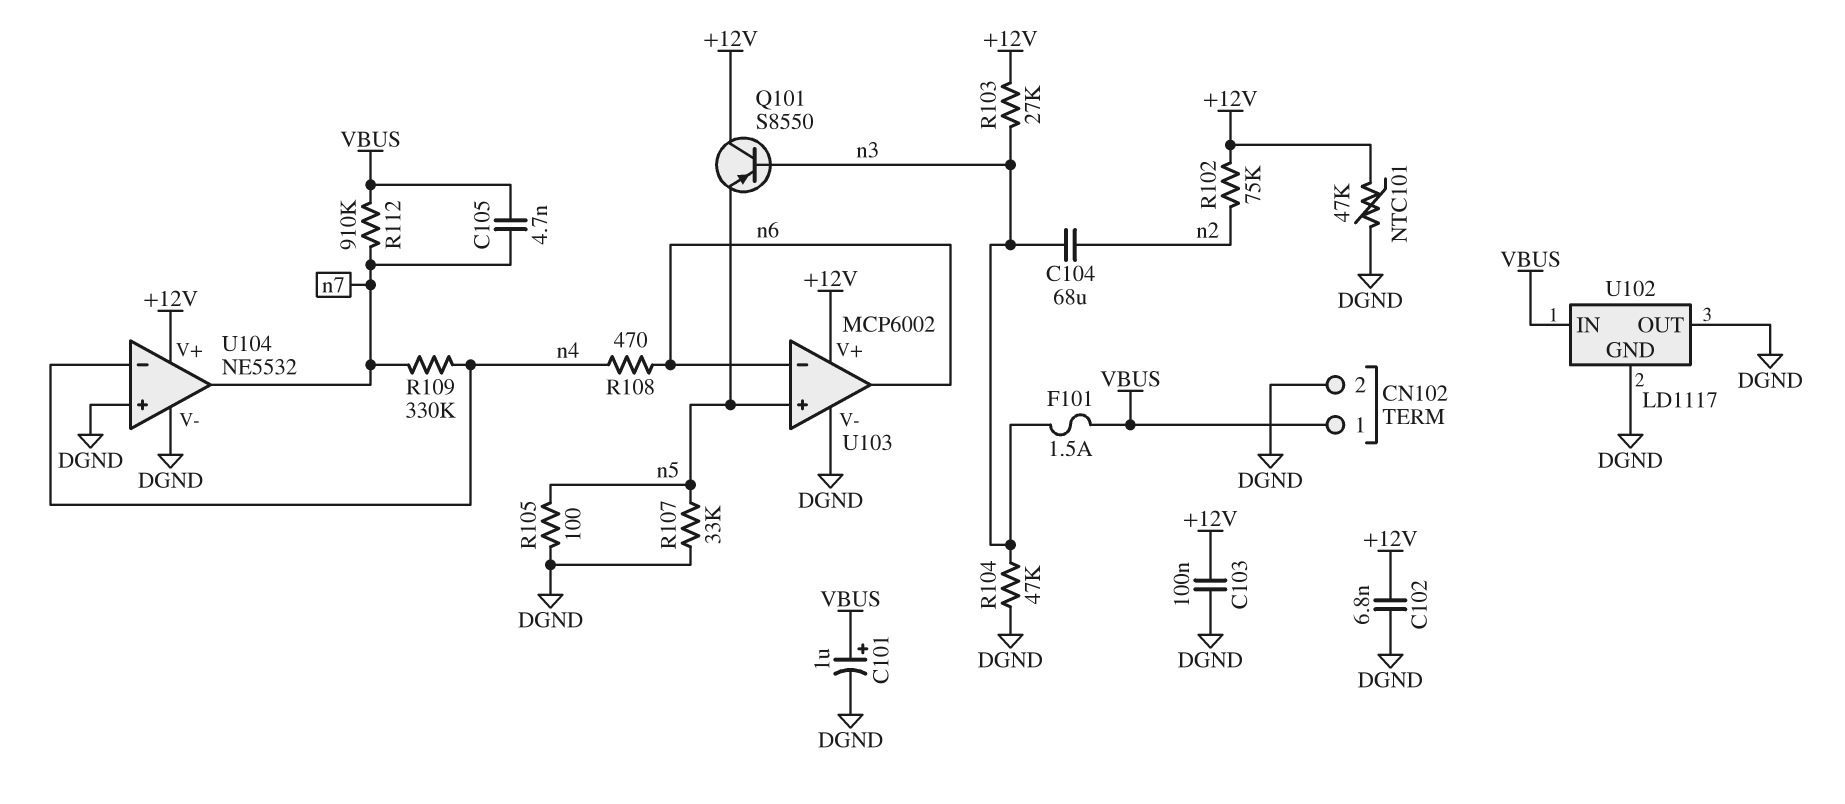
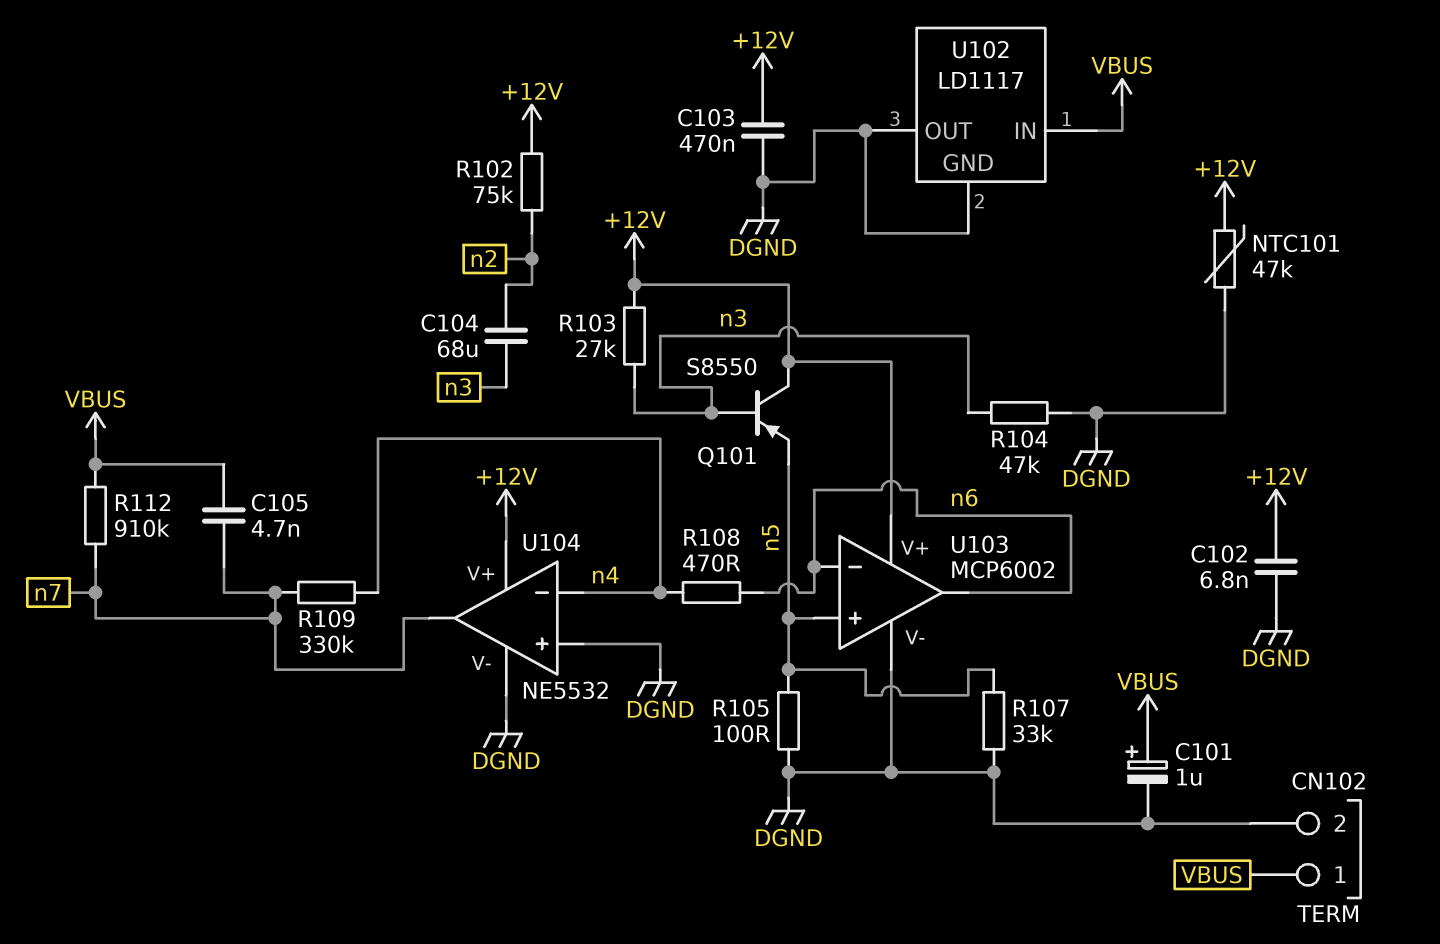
C103: 100nF (+12V, DGND) -> 470nF (+12V, DGND)
F101: 1.5A (VBUS, n3) -> none

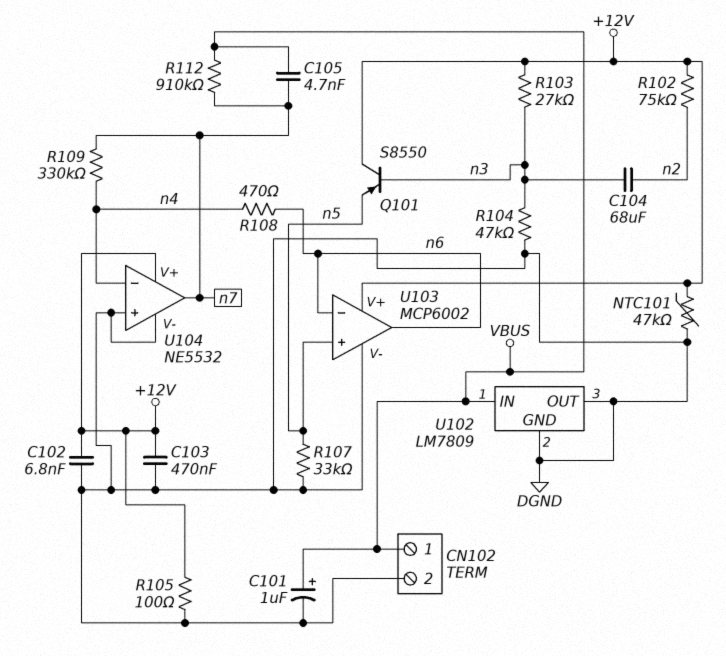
R105: 100 (DGND, n5) -> 100 (+12V, DGND)
U102: LD1117 -> LM7809

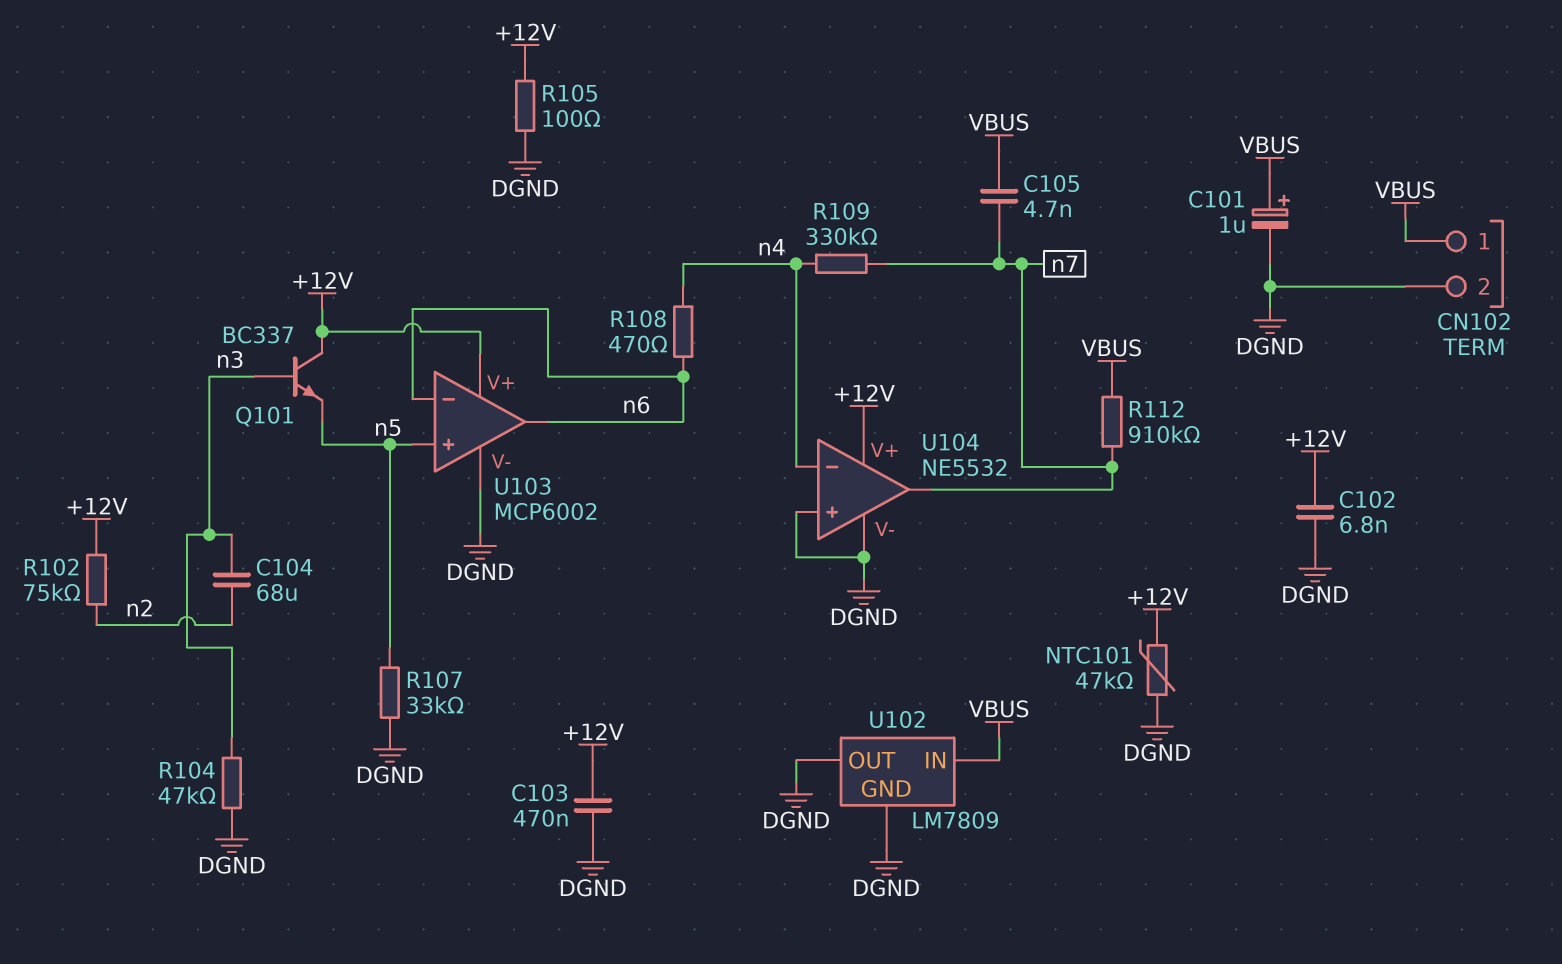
Q101: PNP S8550 (B n3, C +12V, E n5) -> NPN BC337 (B n3, C +12V, E n5)
R103: 27k (+12V, n3) -> none

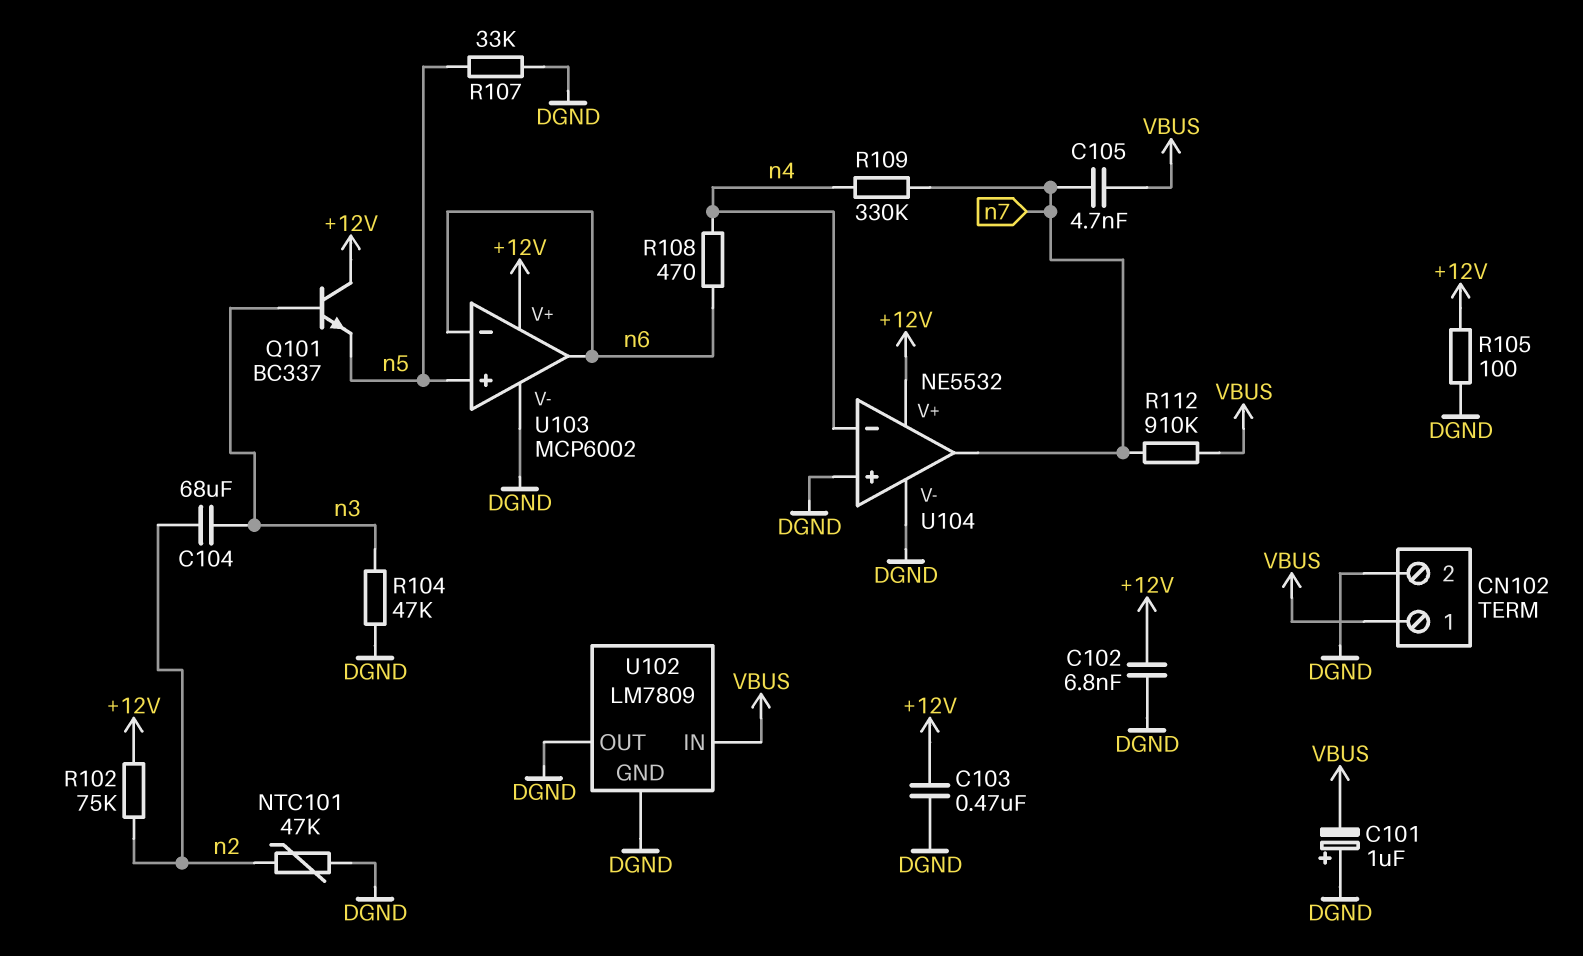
C101: 1uF (plus VBUS, minus DGND) -> 1uF (plus DGND, minus VBUS)
NTC101: 47k (+12V, DGND) -> 47k (DGND, n2)

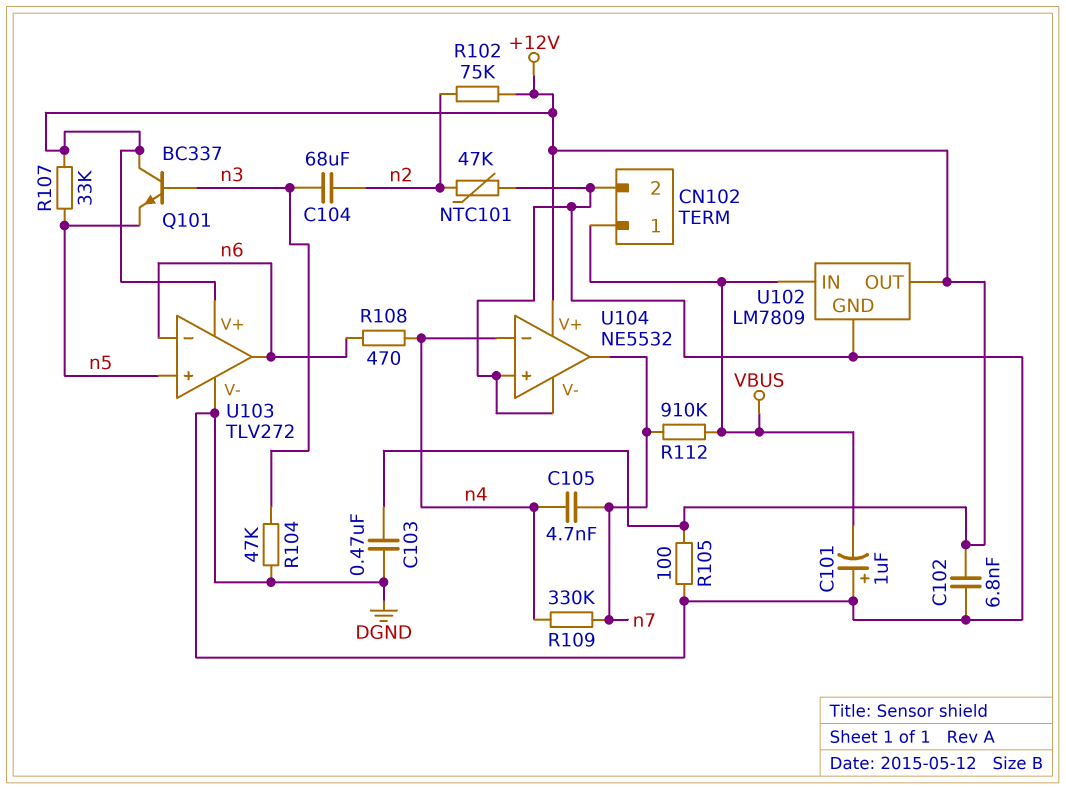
C105: 4.7nF (VBUS, n7) -> 4.7nF (n4, n7)
R107: 33k (DGND, n5) -> 33k (+12V, n5)
U102 pin OUT: DGND -> +12V
U103: MCP6002 -> TLV272

